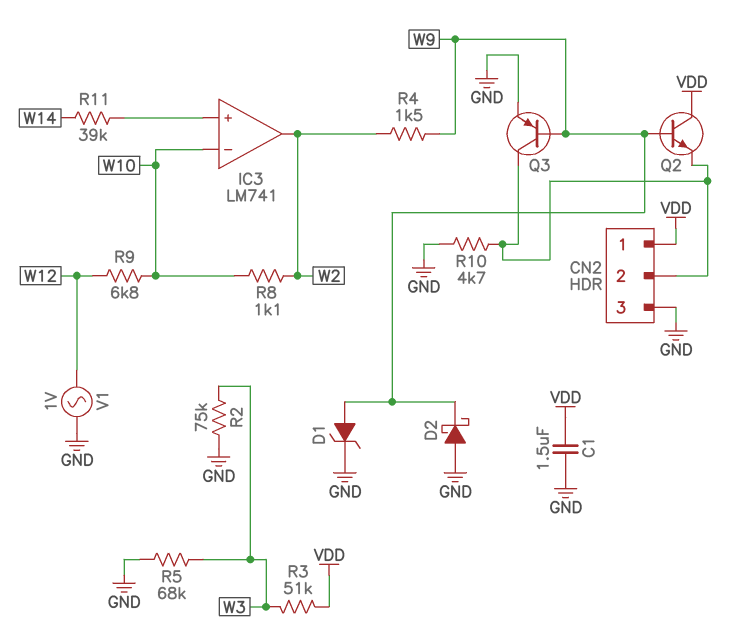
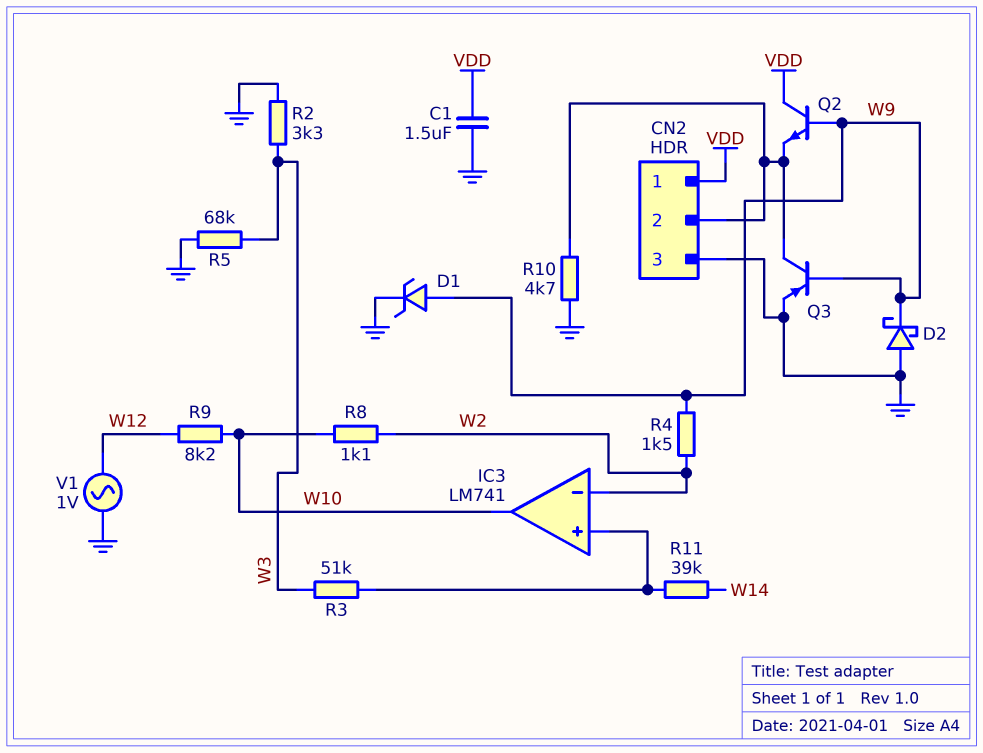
IC3 pin in-: W10 -> W2
IC3 pin out: W2 -> W10
R2: 75k (GND, W3) -> 3.3k (GND, W3)
R3: 51k (VDD, W3) -> 51k (IC3/in+, W3)
R9: 6.8k (W10, W12) -> 8.2k (W10, W12)

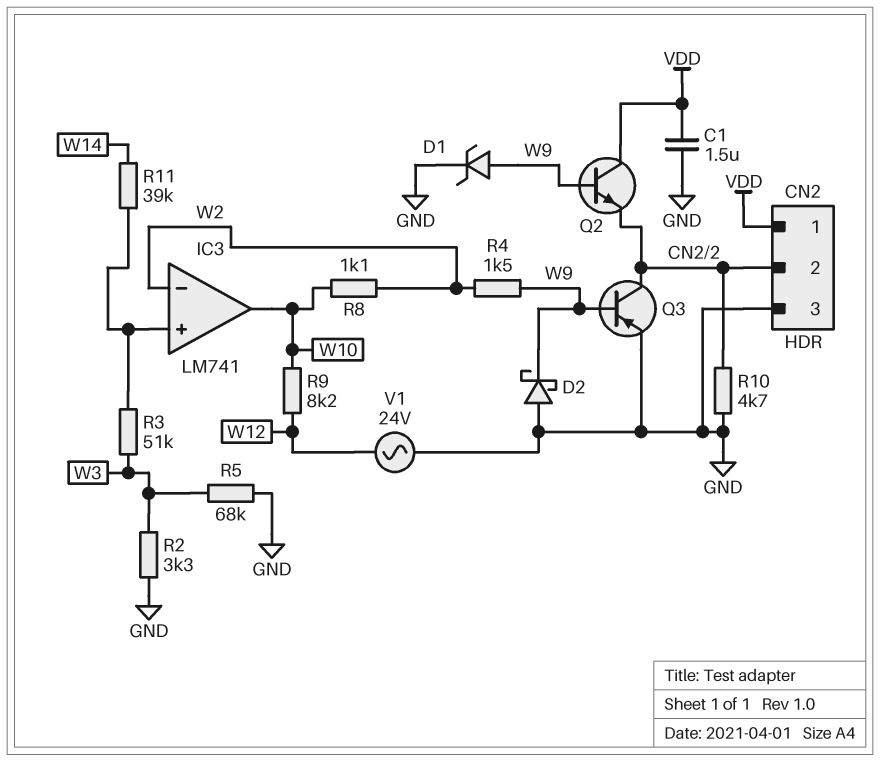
V1: AC 1V (GND, W12) -> AC 24V (GND, W12)

